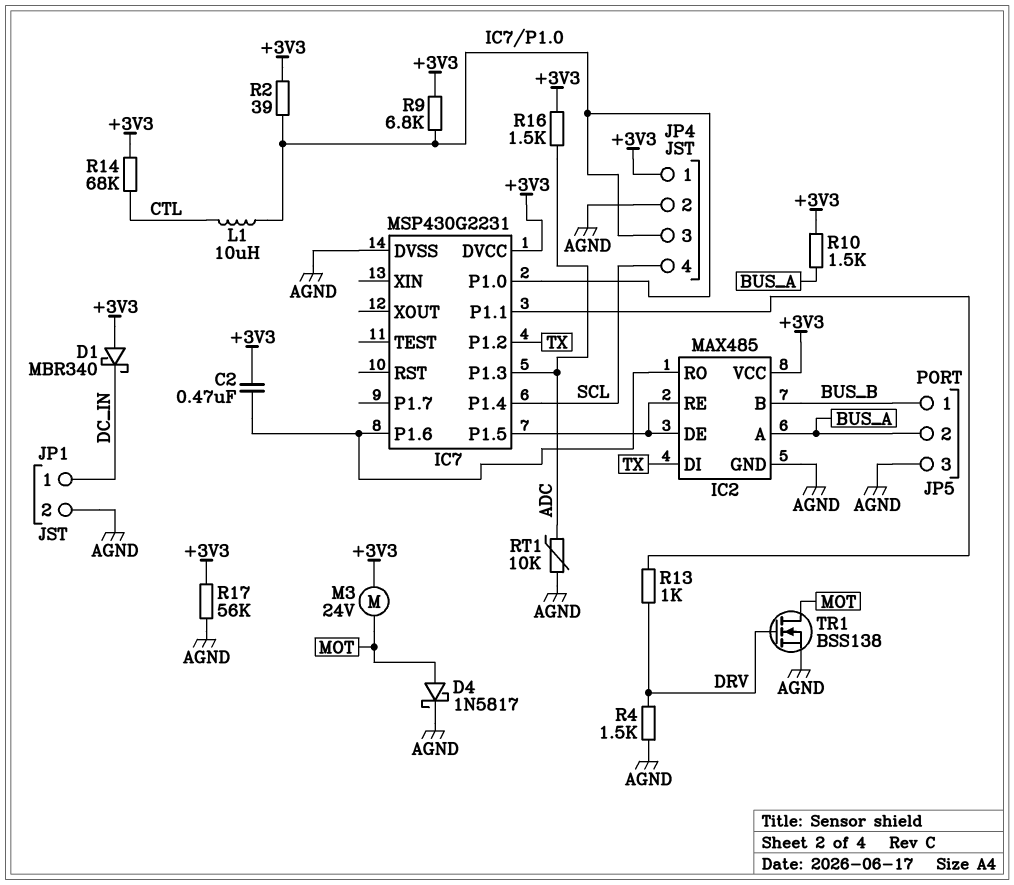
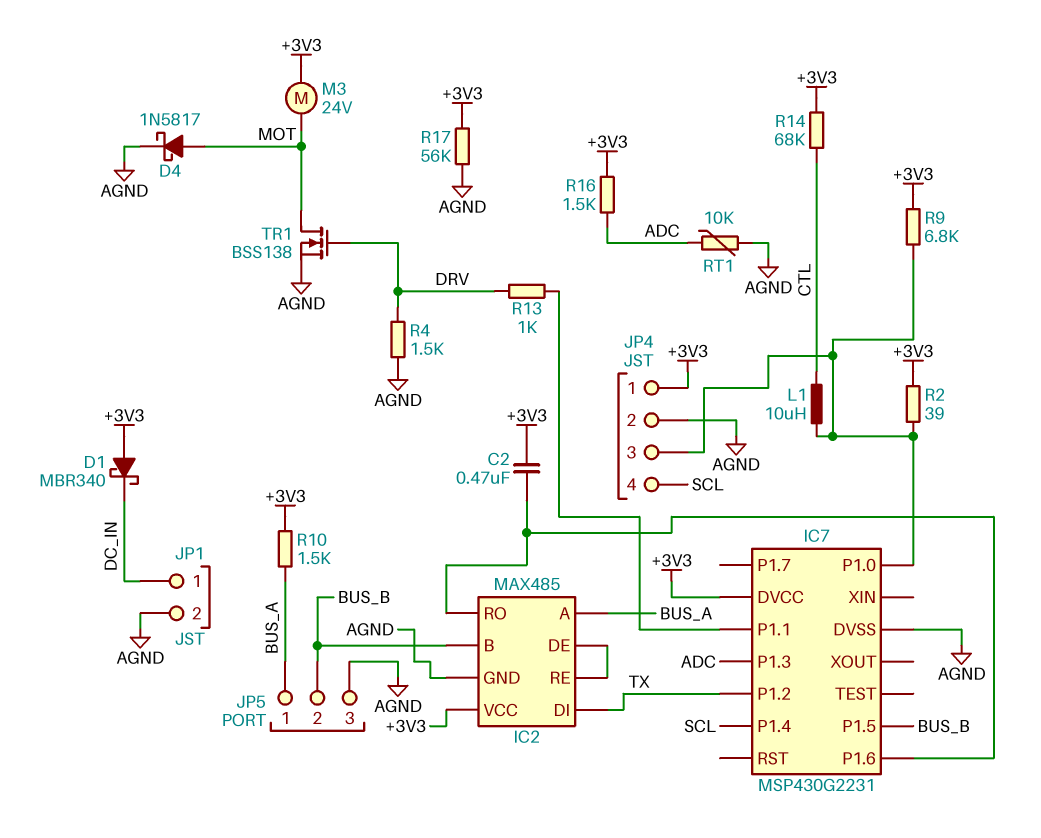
IC7 pin P1.5: IC2/DE -> BUS_B
JP5 pin 1: BUS_B -> BUS_A
JP5 pin 2: BUS_A -> BUS_B

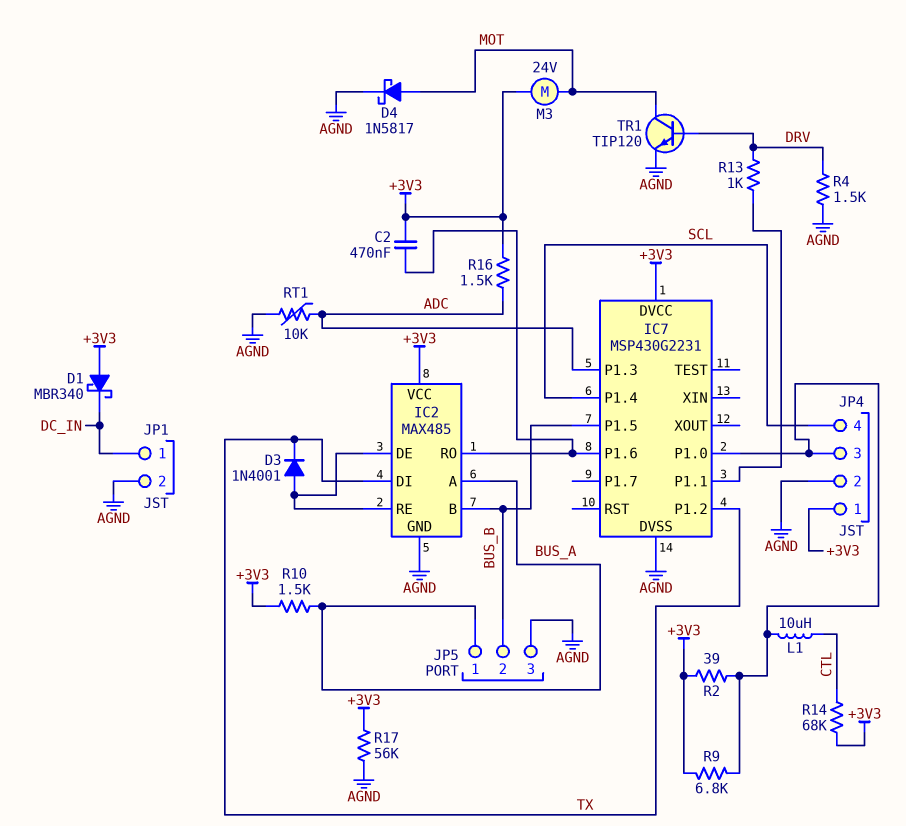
D3: none -> diode 1N4001 (A IC2/DE, K TX)
TR1: NMOS BSS138 (G DRV, D MOT, S AGND) -> NPN TIP120 (B DRV, C MOT, E AGND)

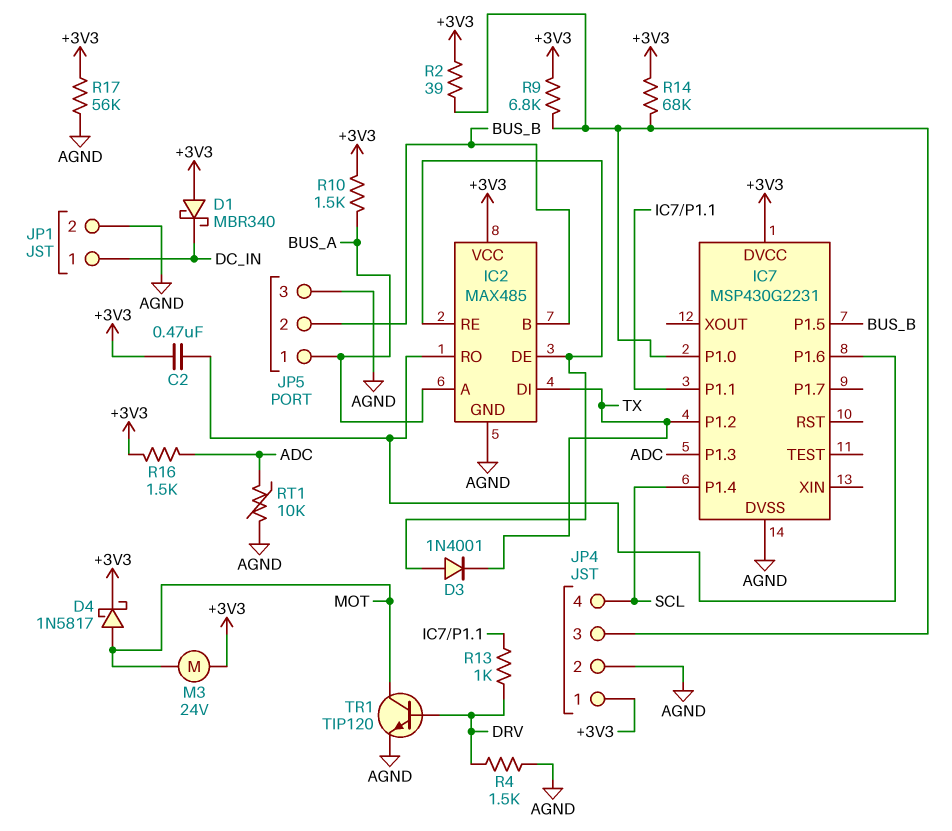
D4: schottky 1N5817 (A MOT, K AGND) -> schottky 1N5817 (A MOT, K +3V3)
L1: 10uH (CTL, IC7/P1.0) -> none
R14: 68k (+3V3, CTL) -> 68k (+3V3, IC7/P1.0)

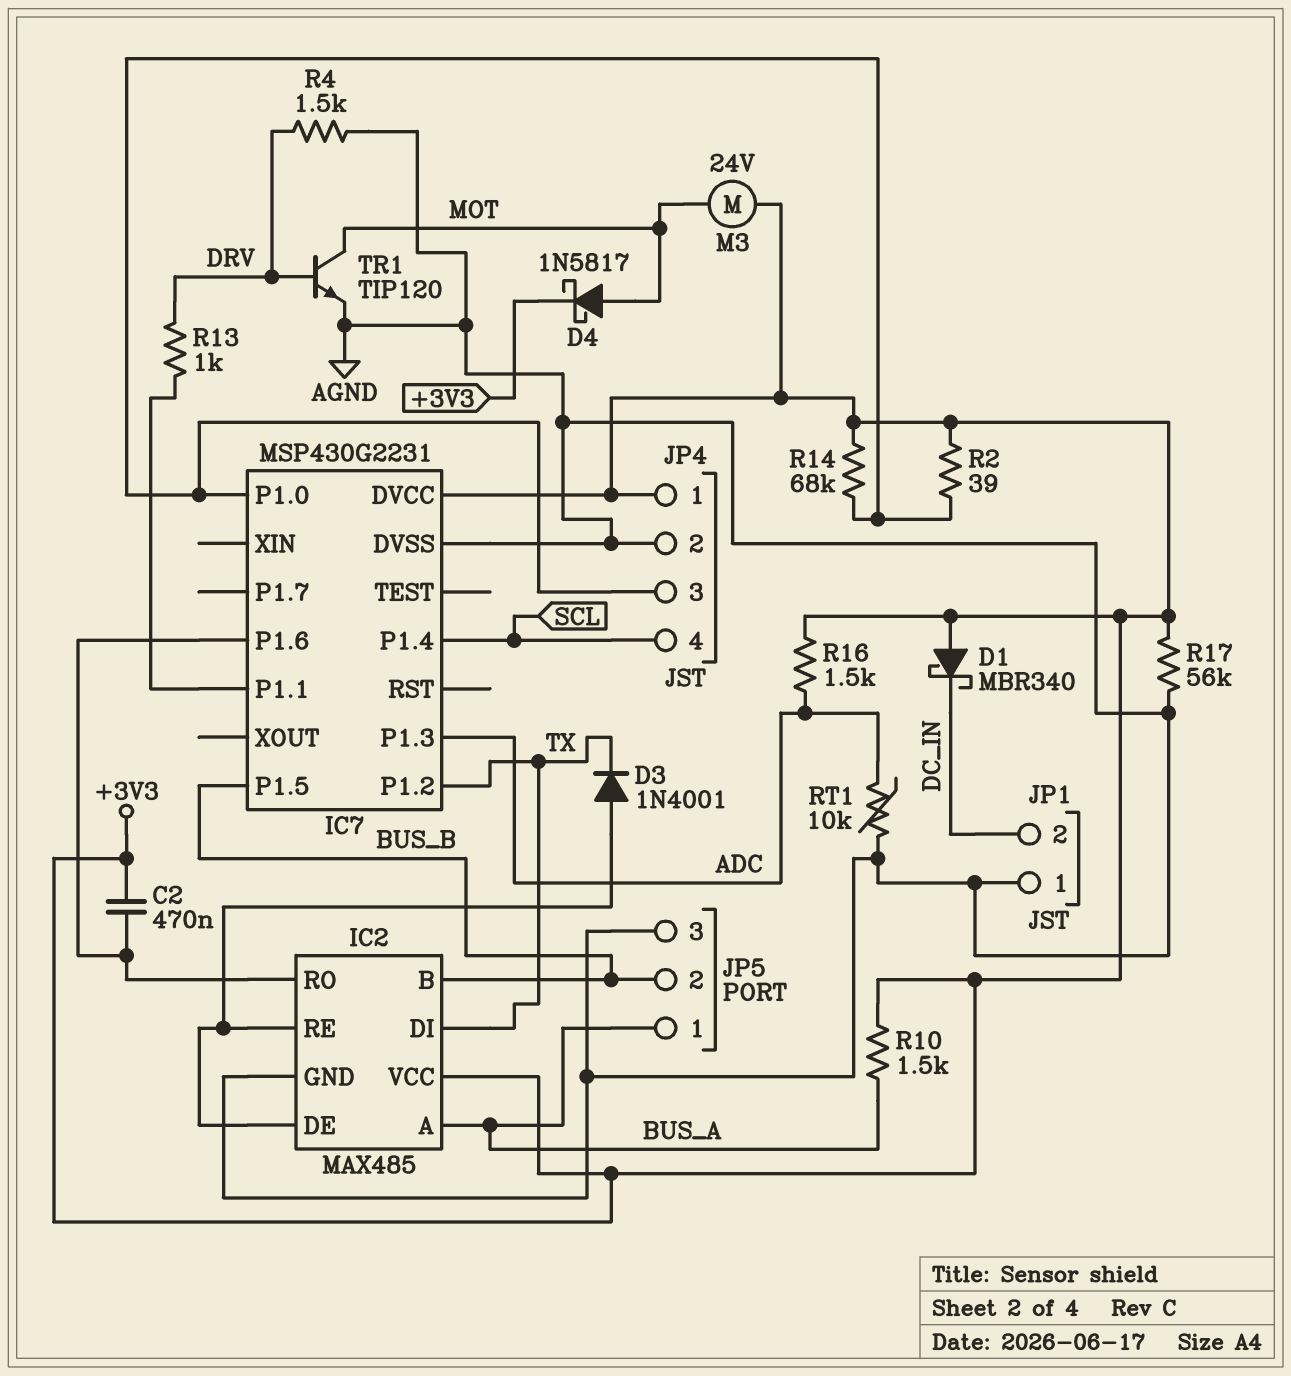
JP1 pin 1: DC_IN -> AGND
JP1 pin 2: AGND -> DC_IN
R9: 6.8k (+3V3, IC7/P1.0) -> none

